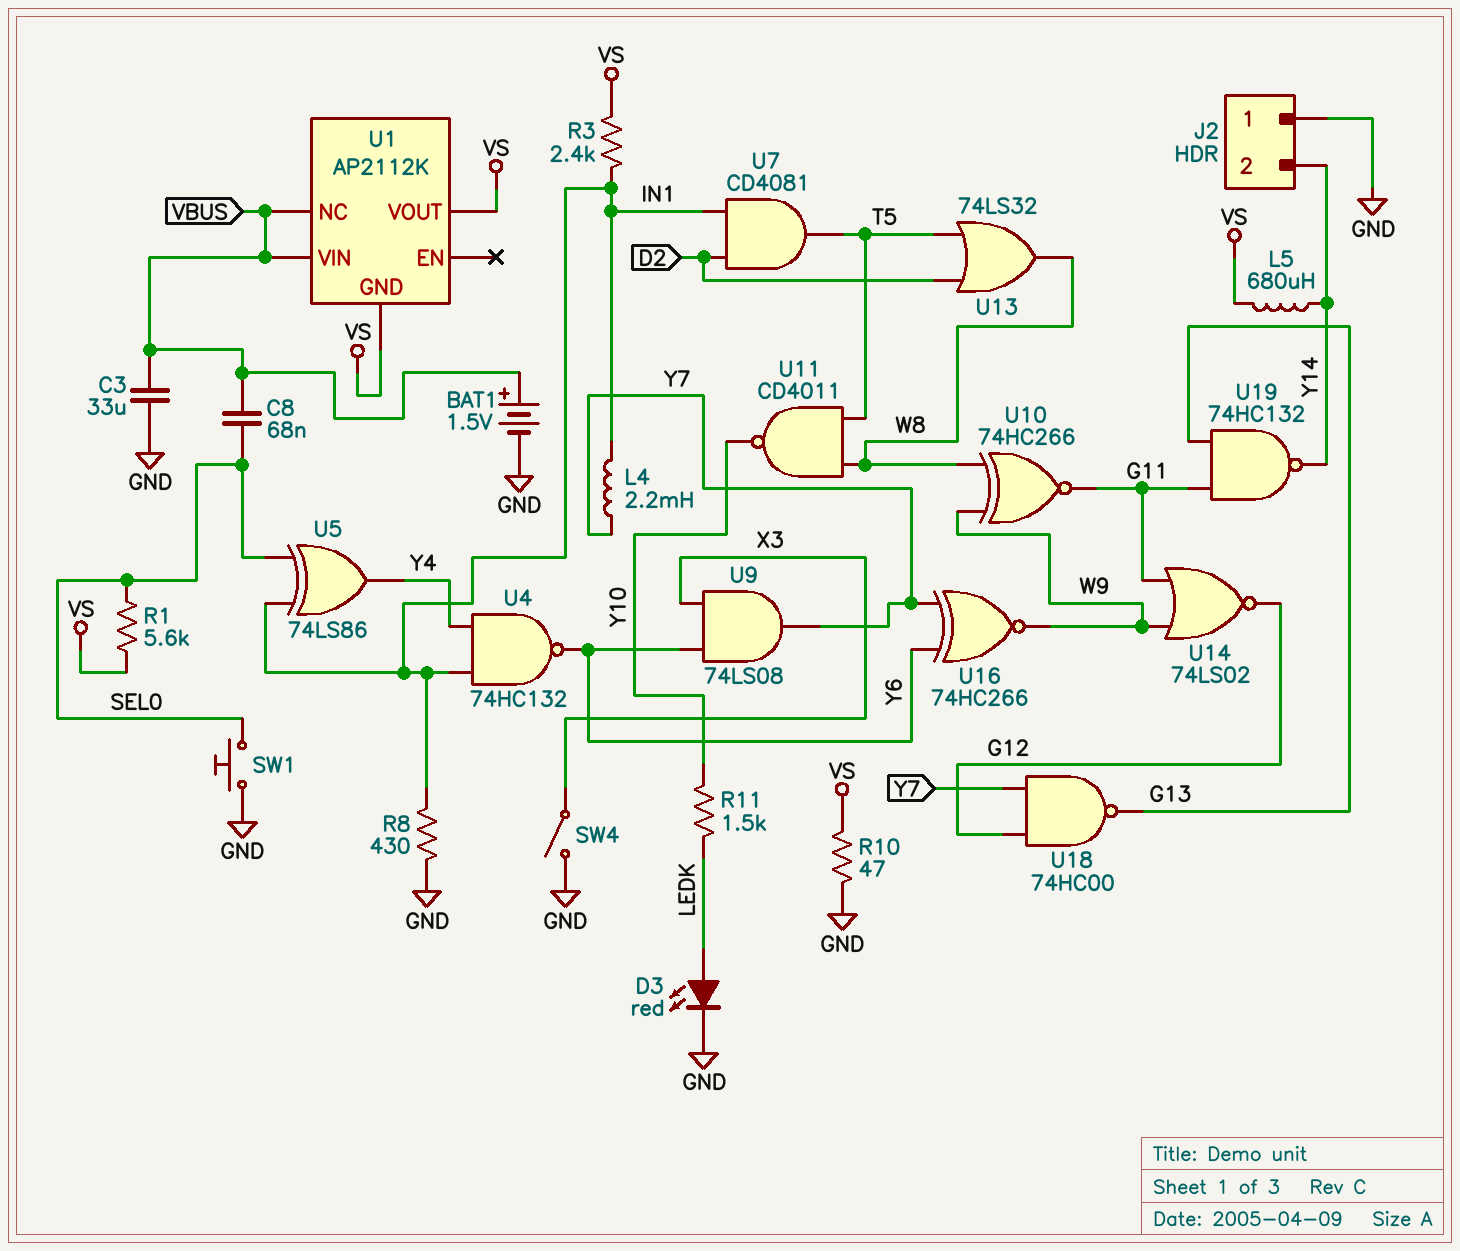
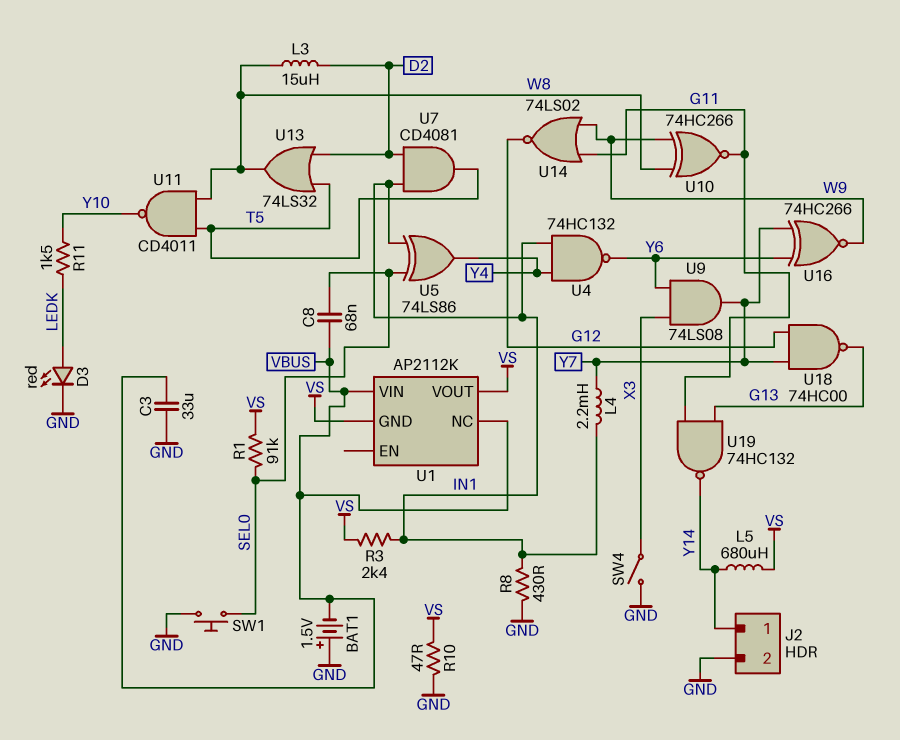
BAT1: 1.5V (plus VBUS, minus GND) -> 1.5V (plus GND, minus VBUS)
J2 pin 1: GND -> Y14
J2 pin 2: Y14 -> GND
L3: none -> 15uH (D2, W8)
R1: 5.6k (SEL0, VS) -> 91k (SEL0, VS)

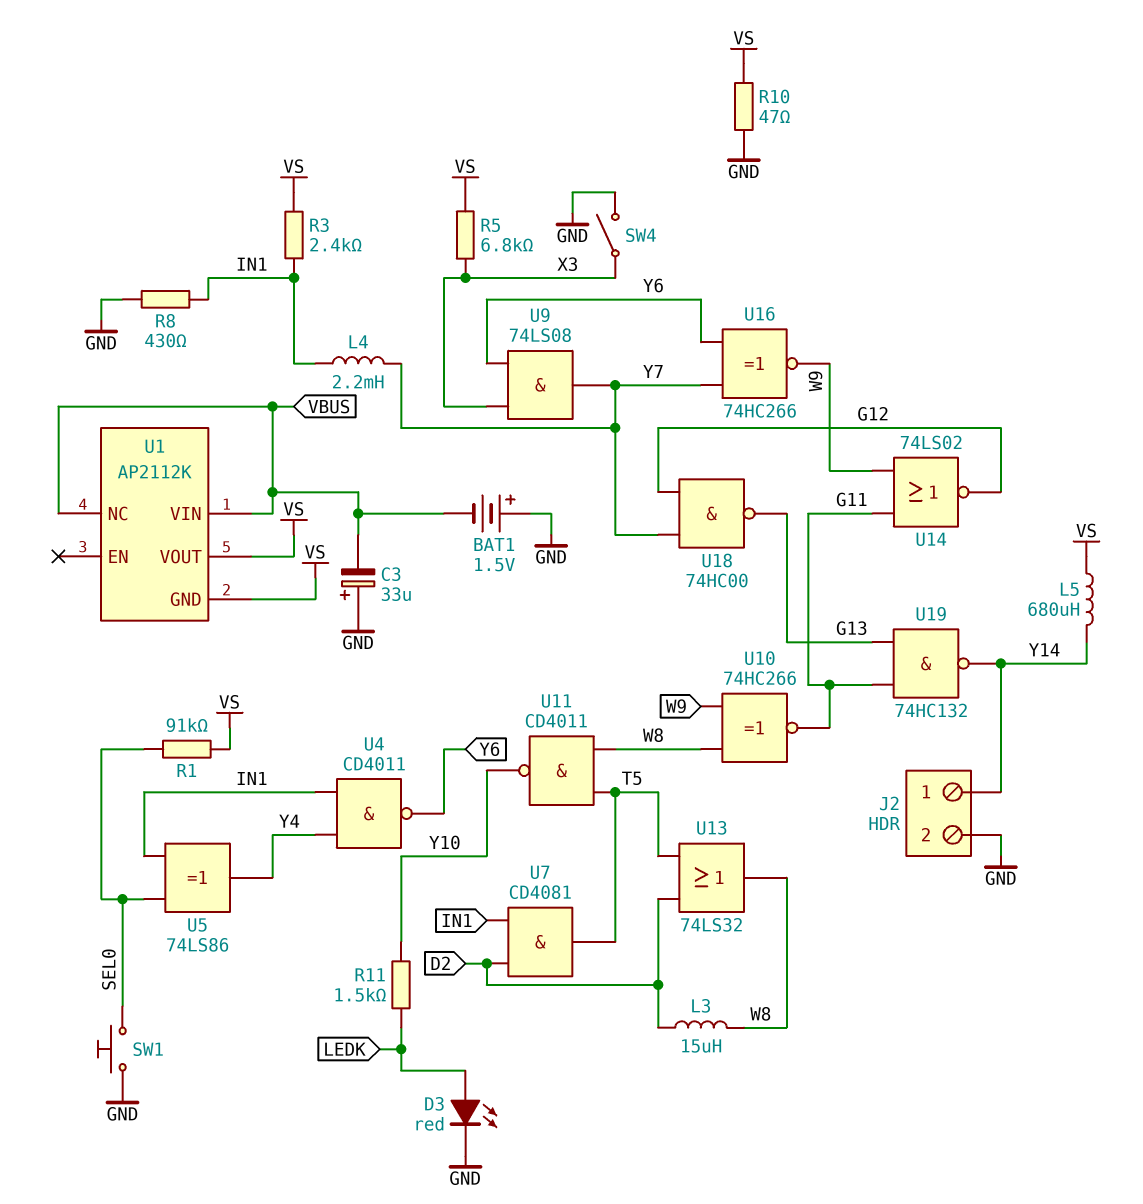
C3: 33uF (GND, VBUS) -> 33uF (plus GND, minus VBUS)
C8: 68nF (SEL0, VBUS) -> none
R5: none -> 6.8k (VS, X3)
U4: NAND 74HC132 (in IN1, in Y4, out Y6) -> NAND CD4011 (in IN1, in Y4, out Y6)

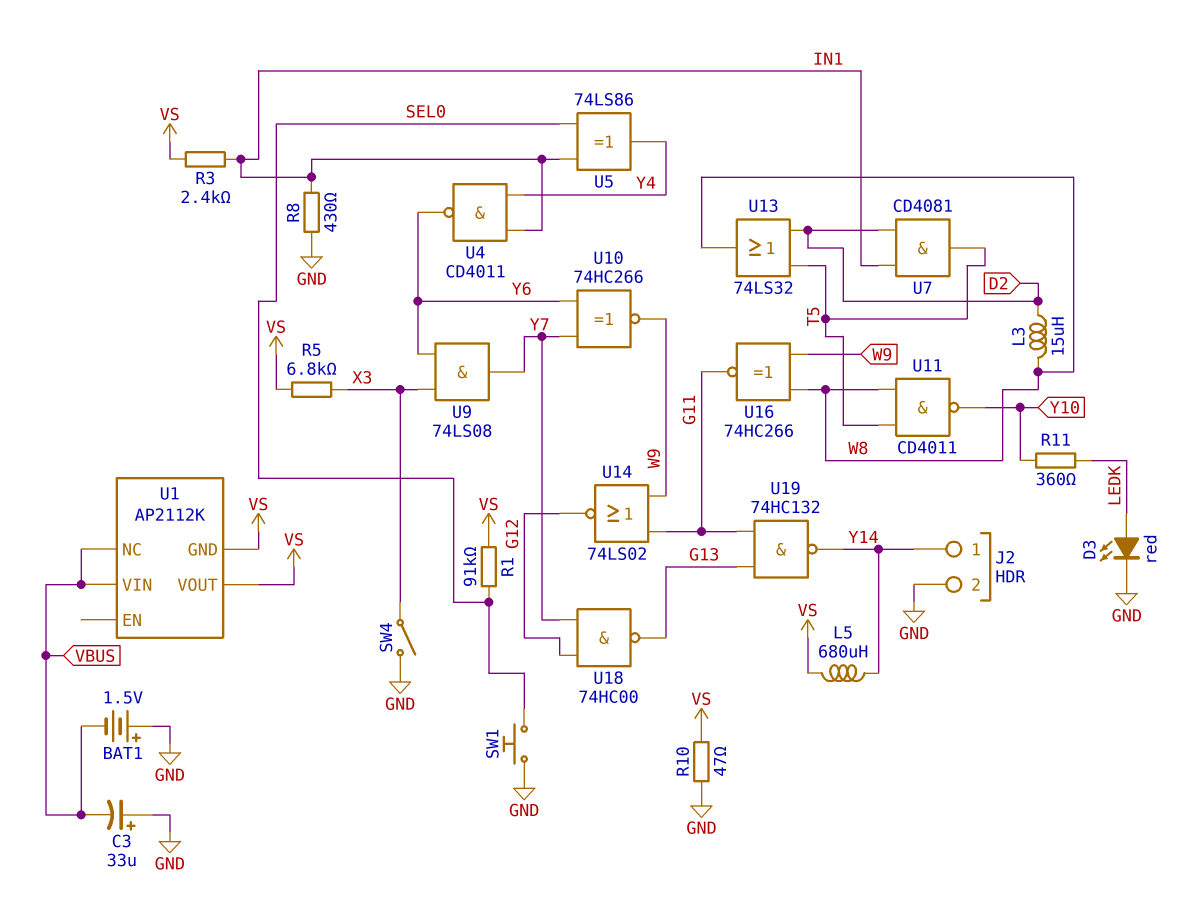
L4: 2.2mH (IN1, Y7) -> none
R11: 1.5k (LEDK, Y10) -> 360 (LEDK, Y10)
U10: XNOR 74HC266 (in W8, in W9, out G11) -> XNOR 74HC266 (in Y6, in Y7, out W9)
U16: XNOR 74HC266 (in Y6, in Y7, out W9) -> XNOR 74HC266 (in W8, in W9, out G11)

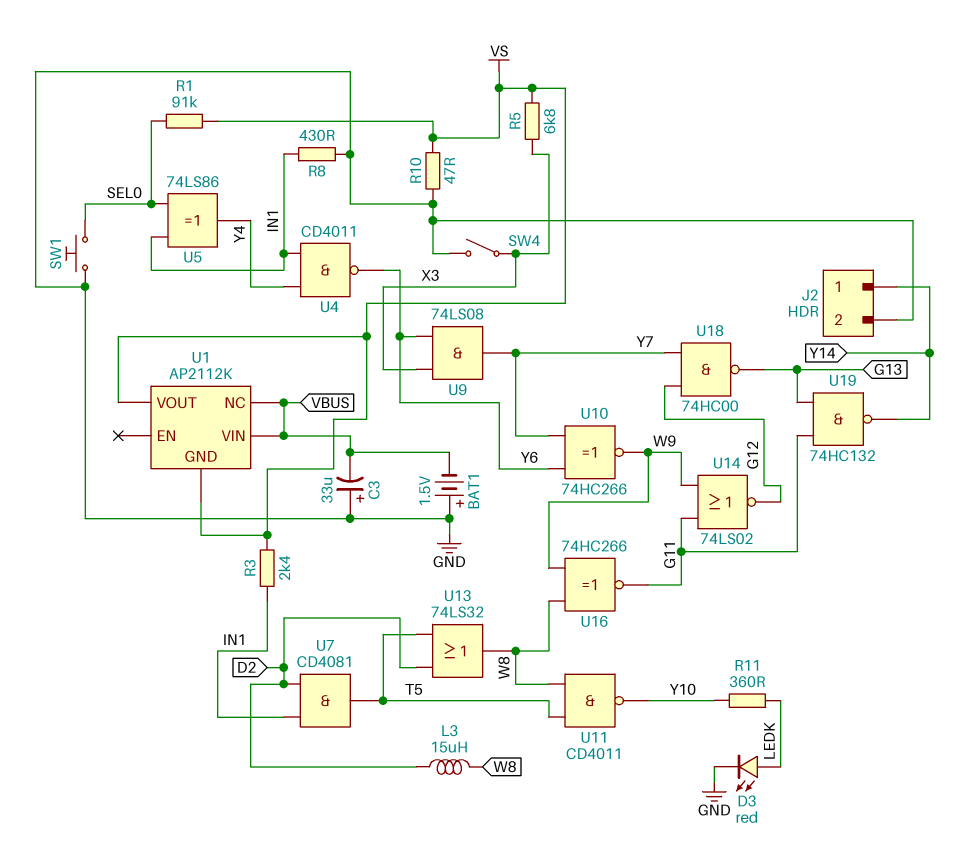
L5: 680uH (VS, Y14) -> none

